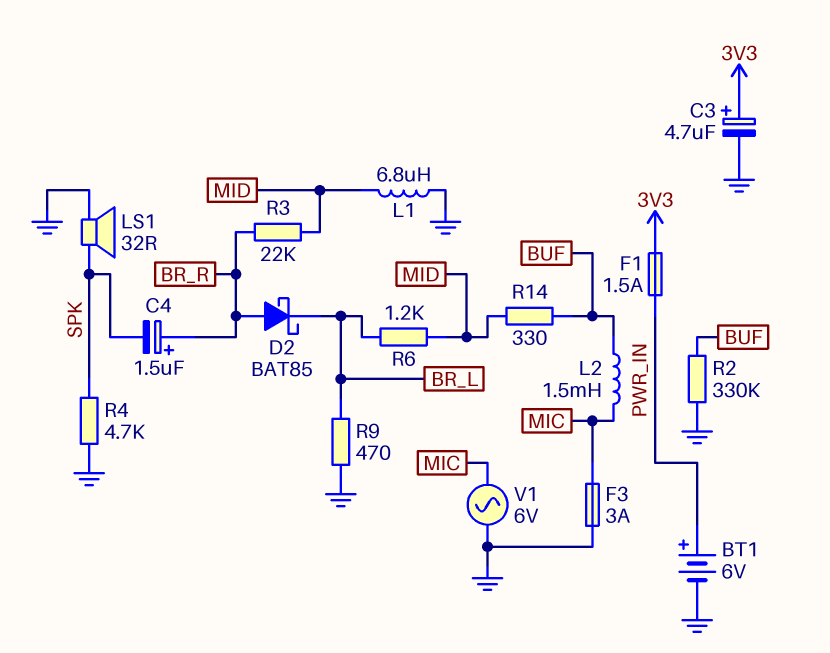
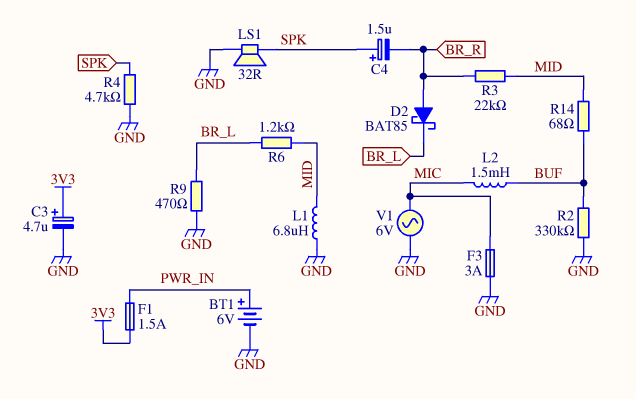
C4: 1.5uF (plus BR_R, minus SPK) -> 1.5uF (plus SPK, minus BR_R)
R14: 330 (BUF, MID) -> 68 (BUF, MID)

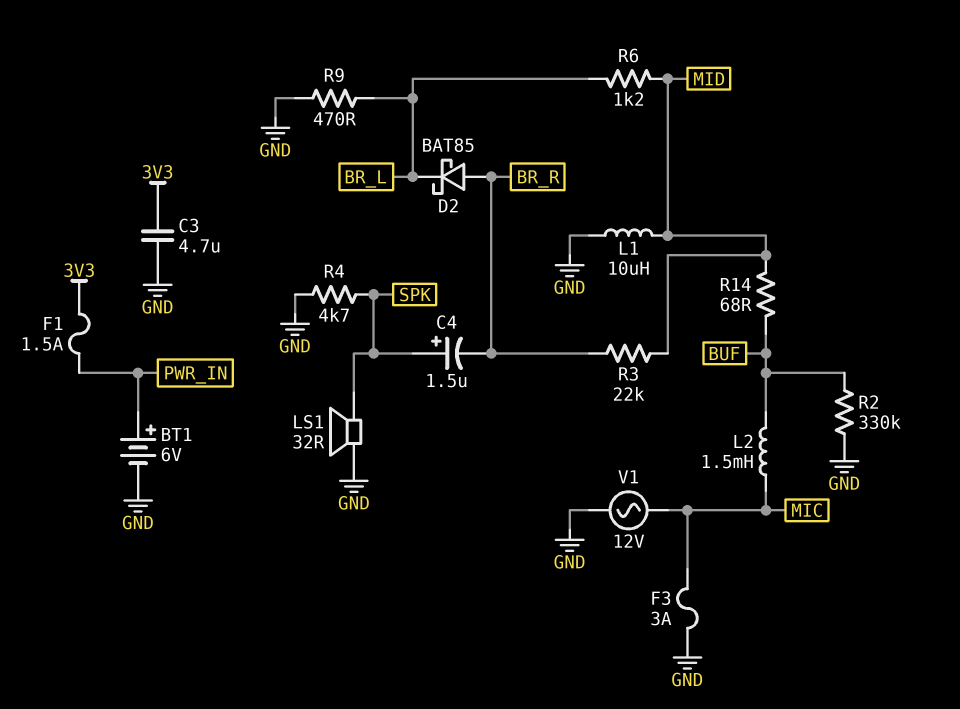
C3: 4.7uF (plus 3V3, minus GND) -> 4.7uF (3V3, GND)
L1: 6.8uH (GND, MID) -> 10uH (GND, MID)
V1: AC 6V (GND, MIC) -> AC 12V (GND, MIC)

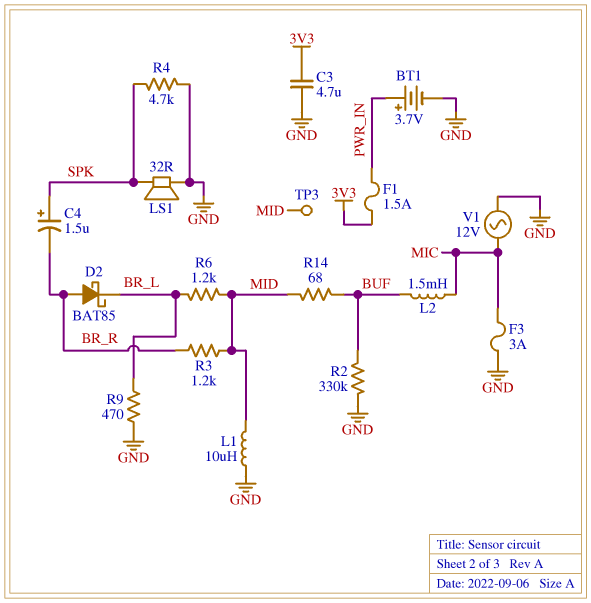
BT1: 6V (plus PWR_IN, minus GND) -> 3.7V (plus PWR_IN, minus GND)
R3: 22k (BR_R, MID) -> 1.2k (BR_R, MID)
TP3: none -> test point (MID)

